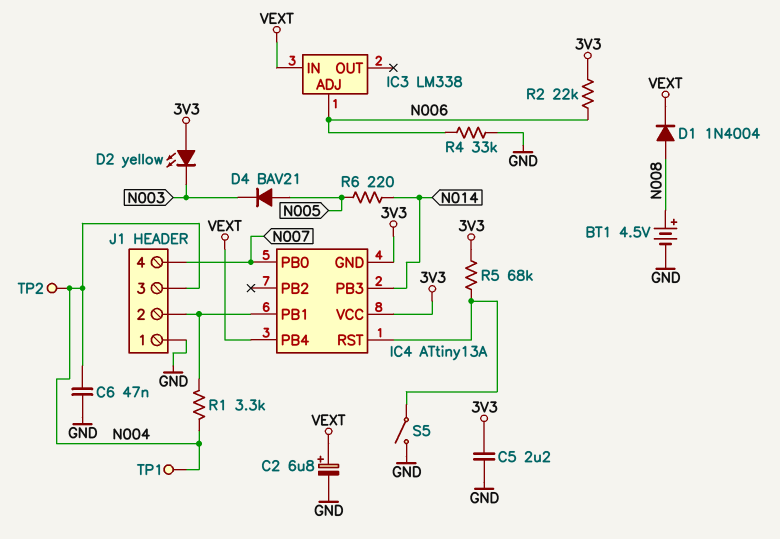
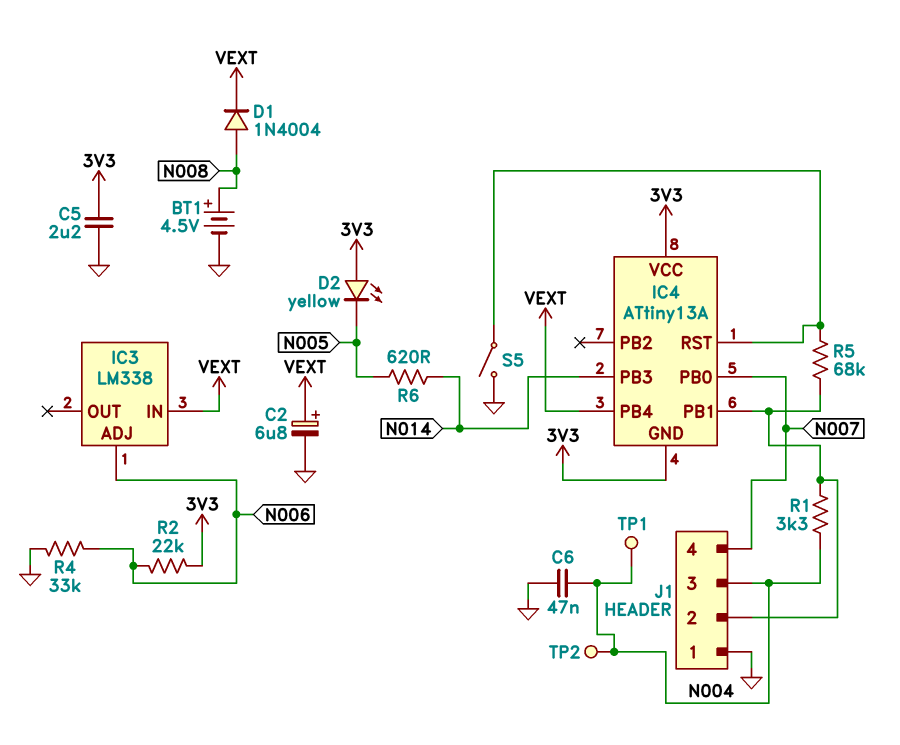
D2: LED yellow (A 3V3, K N003) -> LED yellow (A 3V3, K N005)
D4: diode BAV21 (A N005, K N003) -> none
R5: 68k (3V3, IC4/RST) -> 68k (IC4/PB1, IC4/RST)
R6: 220 (N005, N014) -> 620 (N005, N014)

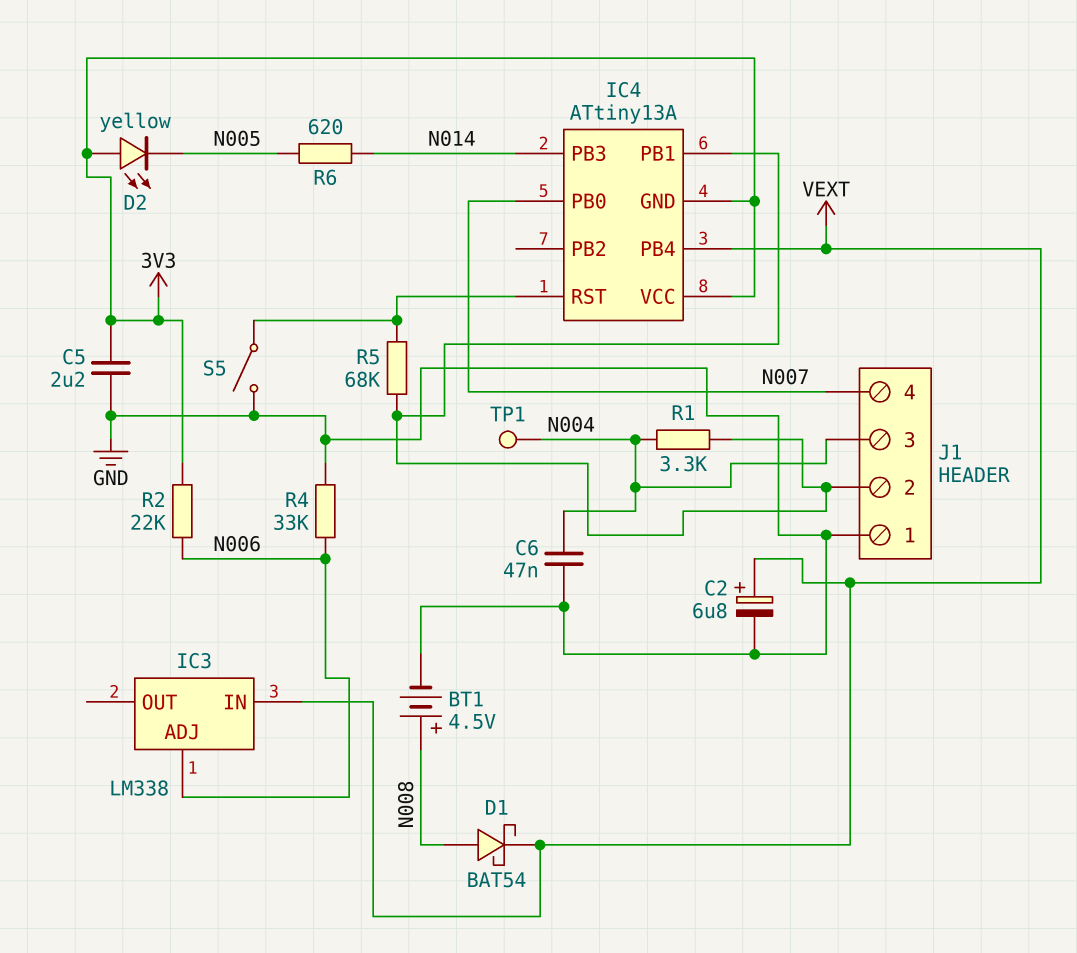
D1: diode 1N4004 (A N008, K VEXT) -> schottky BAT54 (A N008, K VEXT)
TP2: test point (N004) -> none

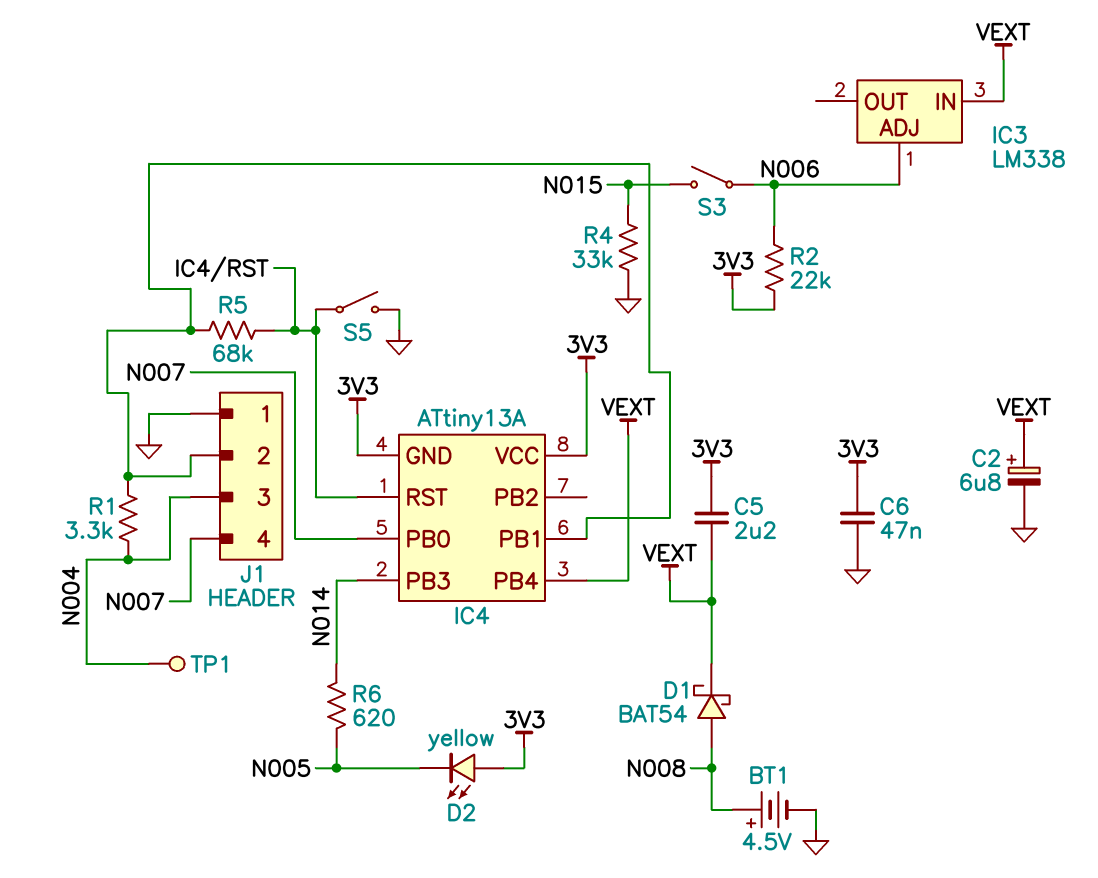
C5: 2.2uF (3V3, GND) -> 2.2uF (3V3, VEXT)
C6: 47nF (GND, N004) -> 47nF (3V3, GND)
R4: 33k (GND, N006) -> 33k (GND, N015)
S3: none -> switch (N006, N015)

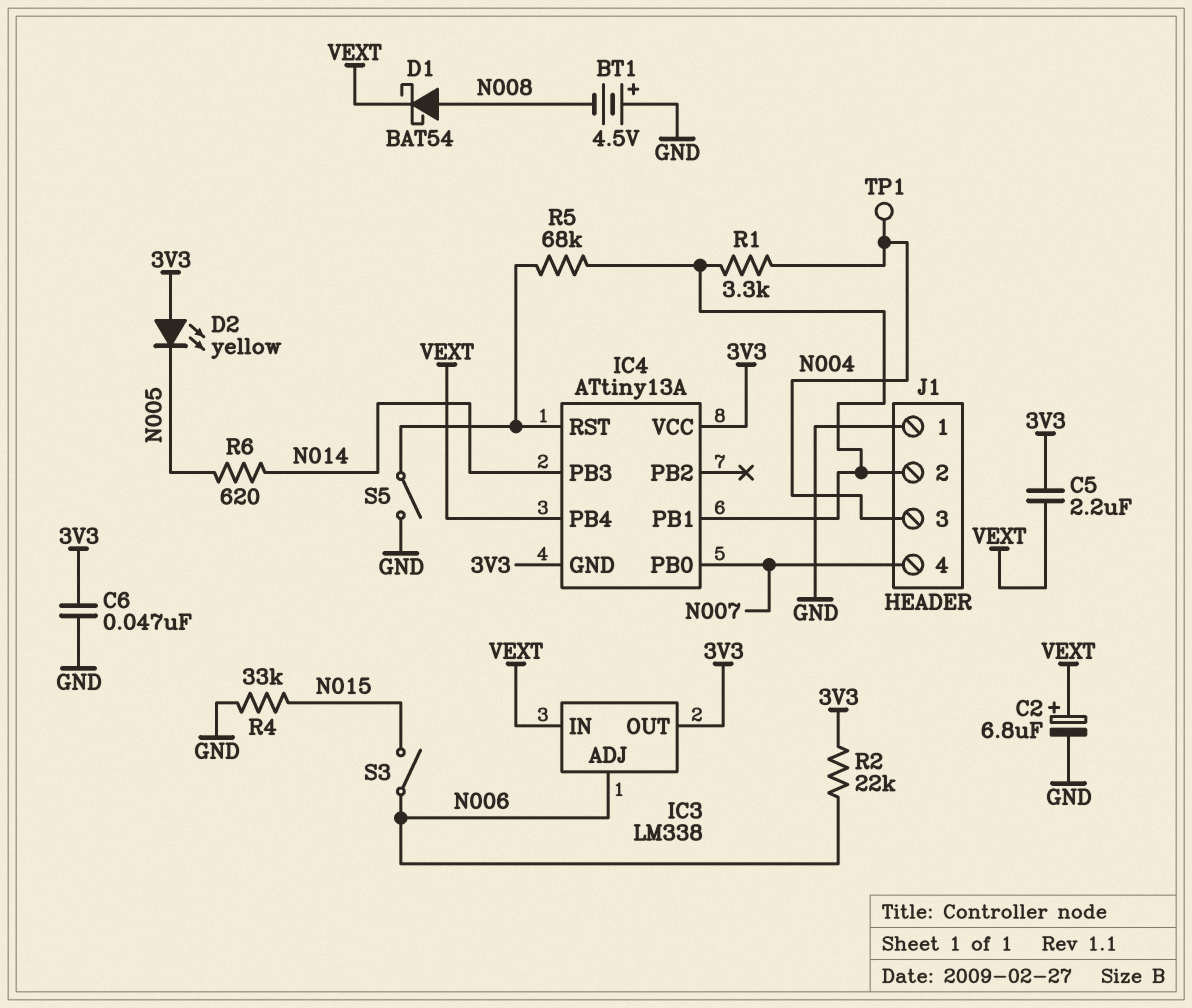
BT1: 4.5V (plus N008, minus GND) -> 4.5V (plus GND, minus N008)
IC3 pin OUT: none -> 3V3

